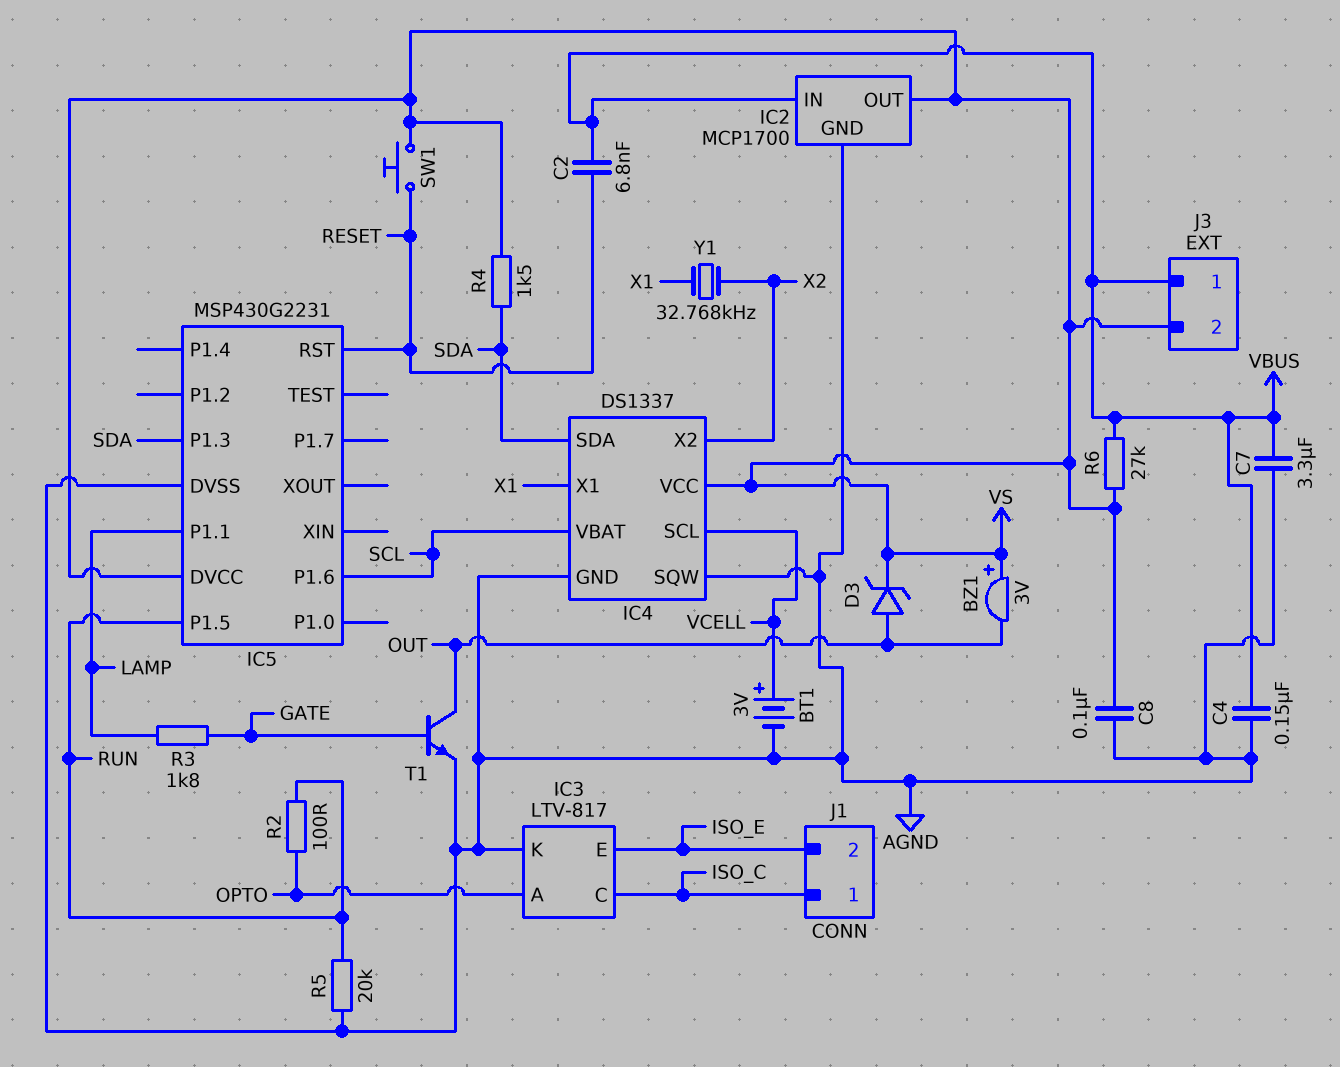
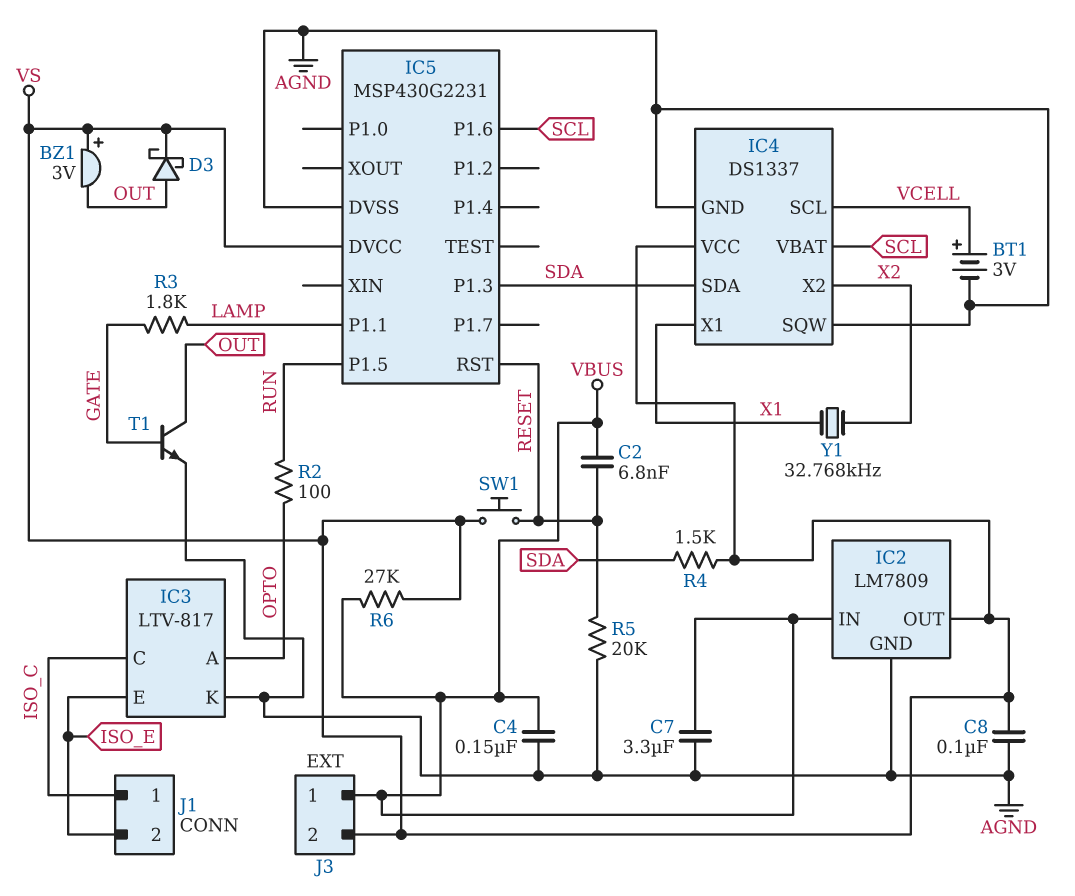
D3: zener (A OUT, K VS) -> schottky (A OUT, K VS)
IC2: MCP1700 -> LM7809
R5: 20k (AGND, RUN) -> 20k (AGND, RESET)

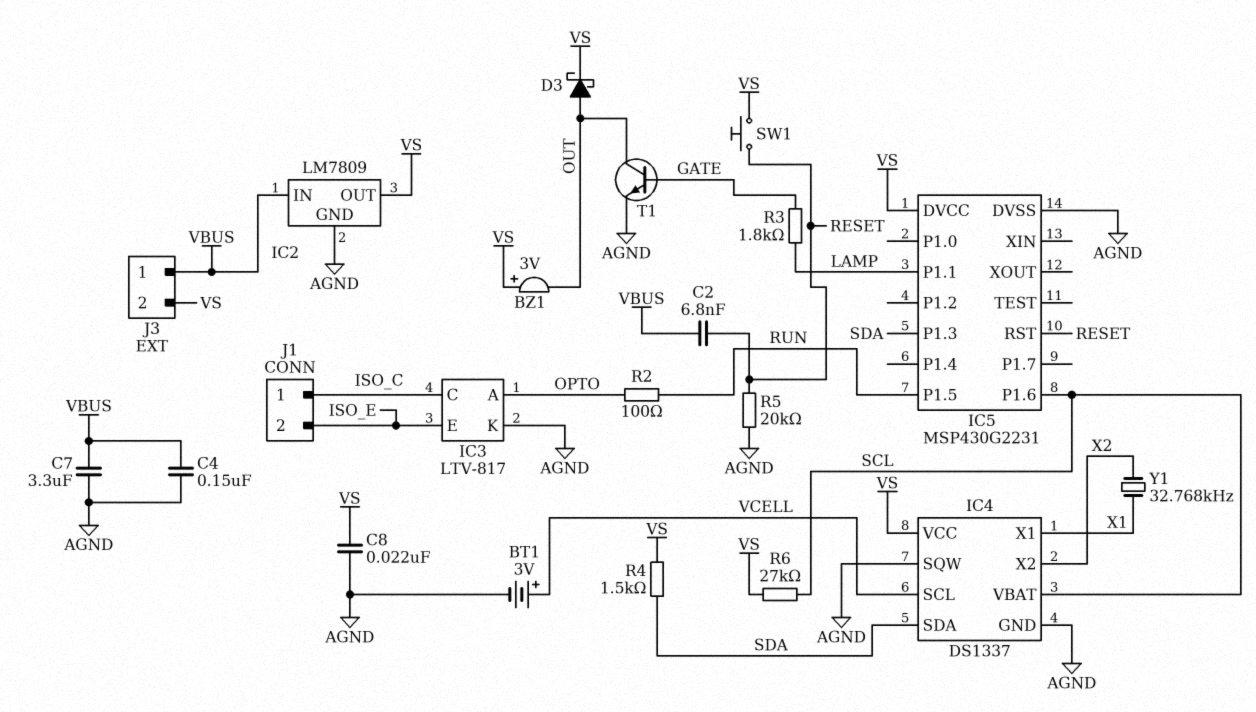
C8: 100nF (AGND, VS) -> 22nF (AGND, VS)
R6: 27k (VBUS, VS) -> 27k (SCL, VS)

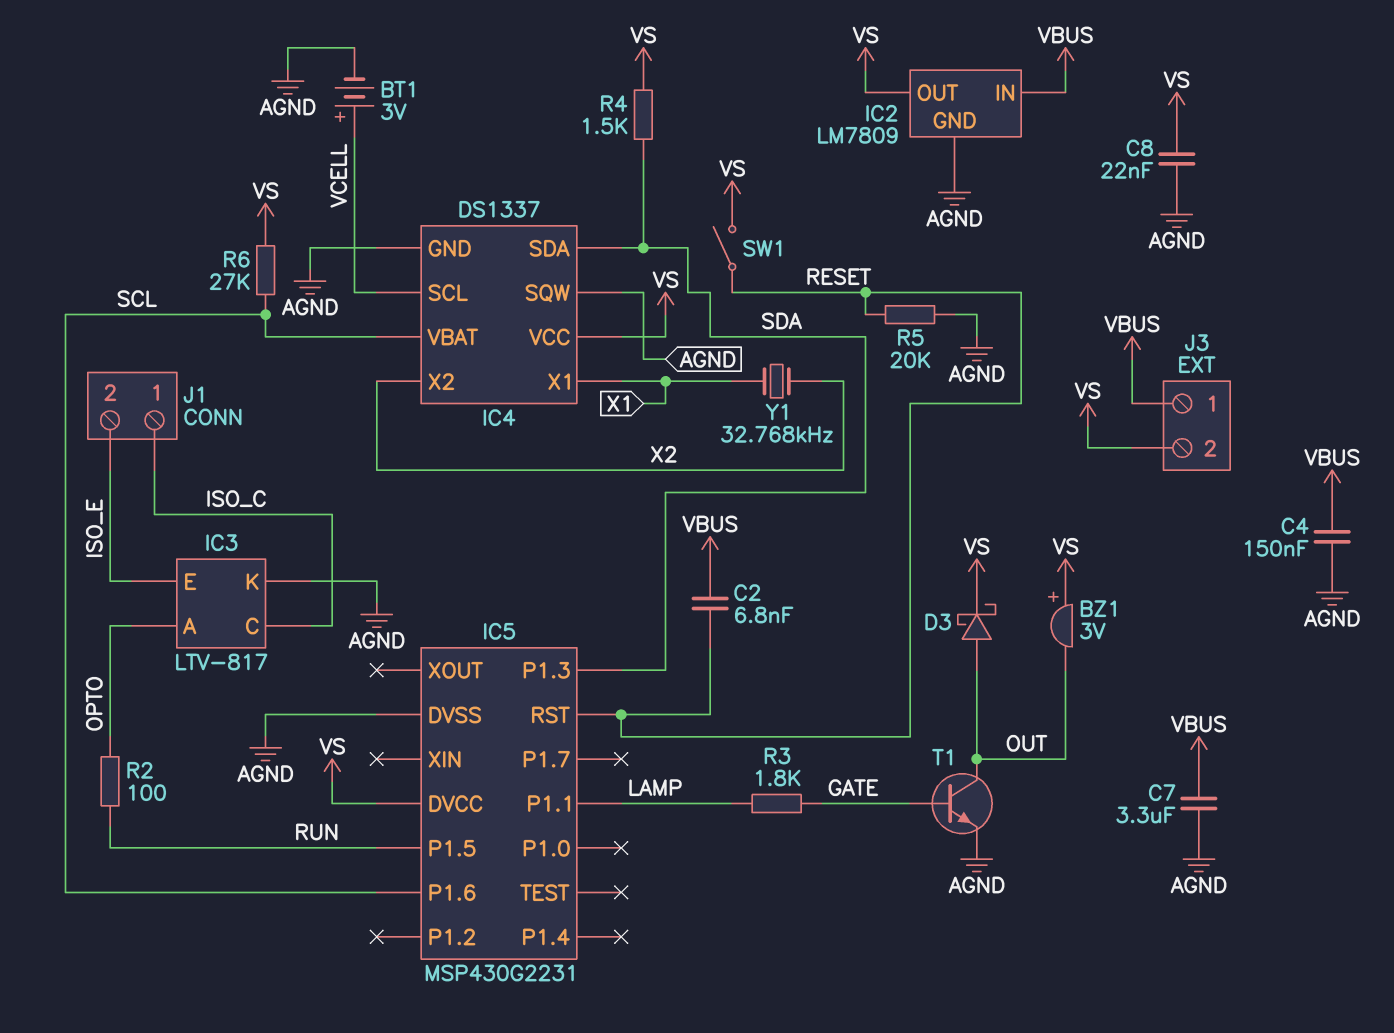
SW1: button (RESET, VS) -> switch (RESET, VS)

